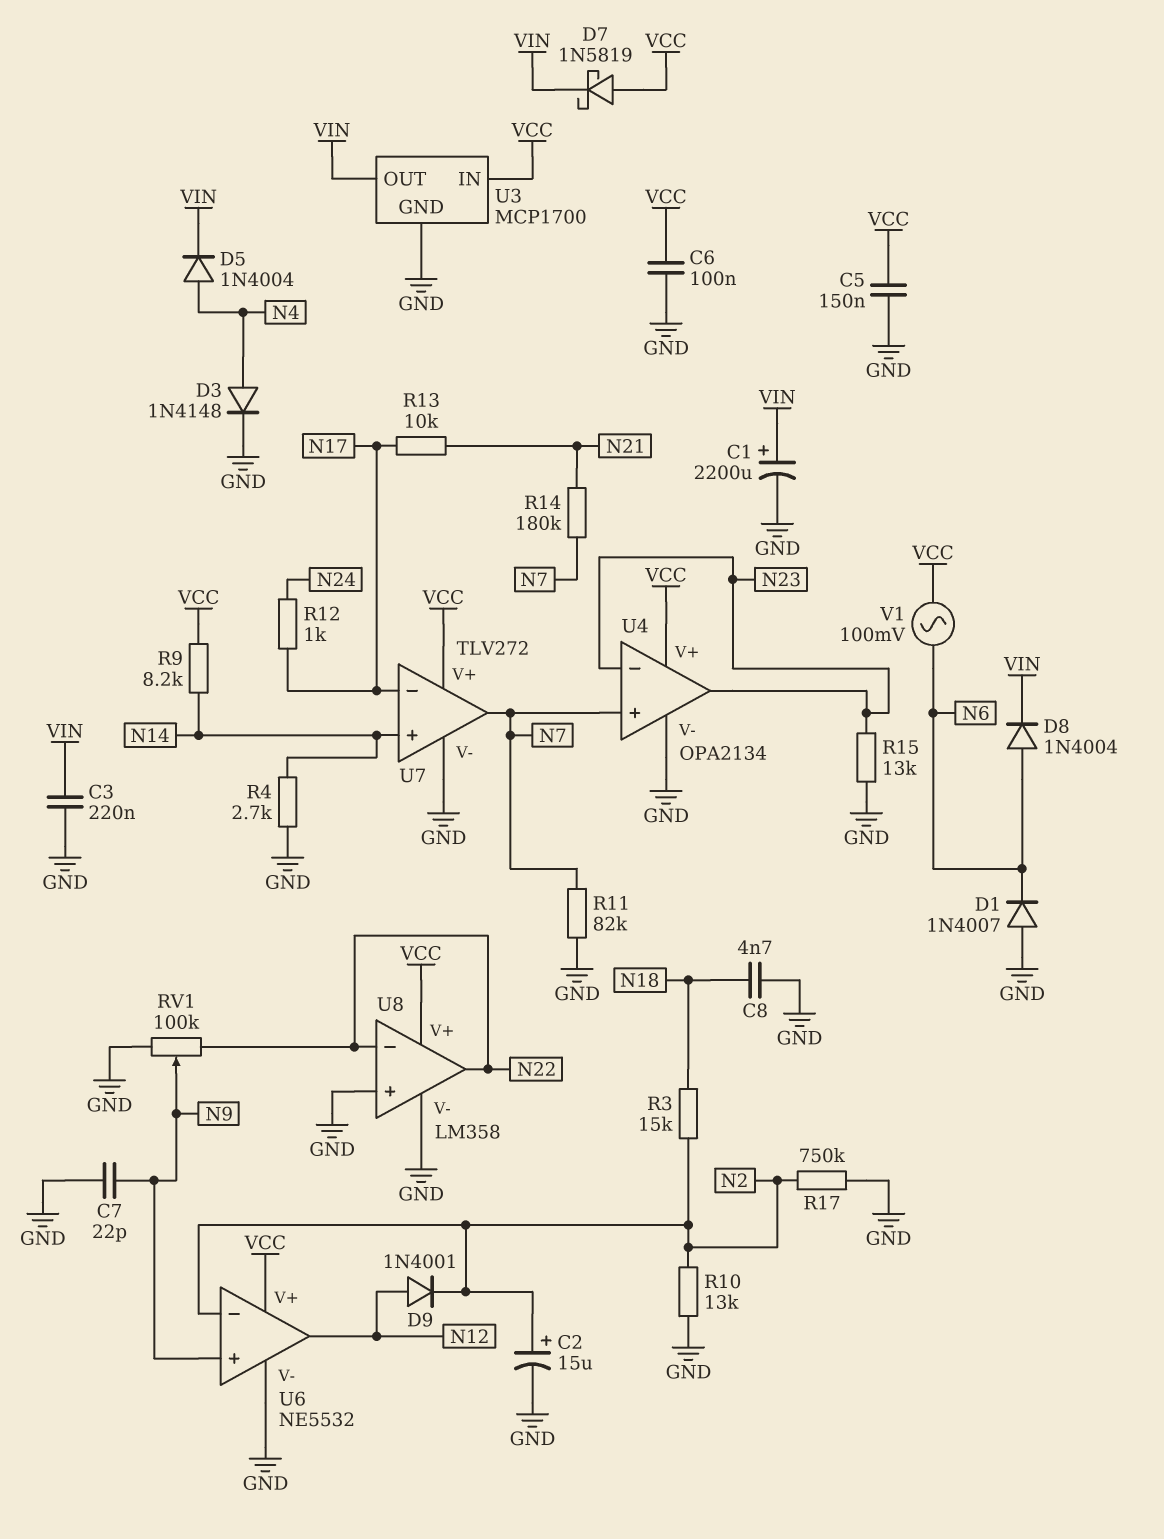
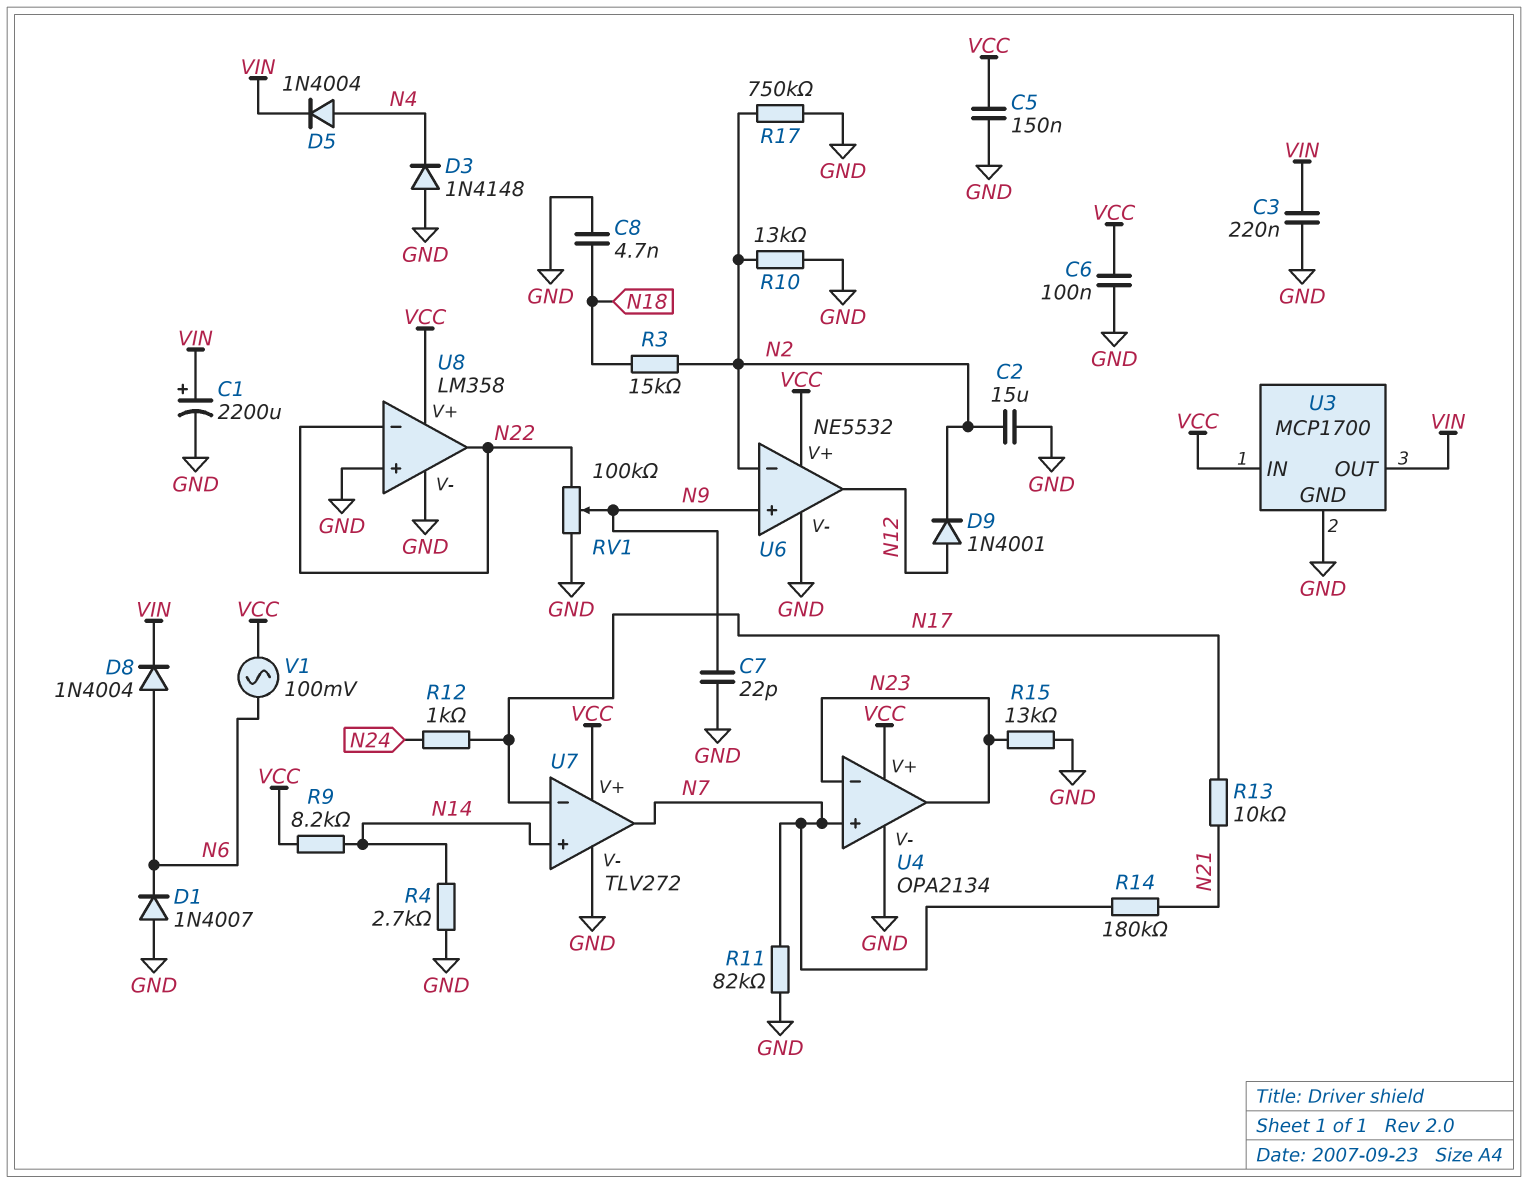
C2: 15uF (plus N2, minus GND) -> 15uF (GND, N2)
D3: diode 1N4148 (A N4, K GND) -> diode 1N4148 (A GND, K N4)
D7: schottky 1N5819 (A VCC, K VIN) -> none

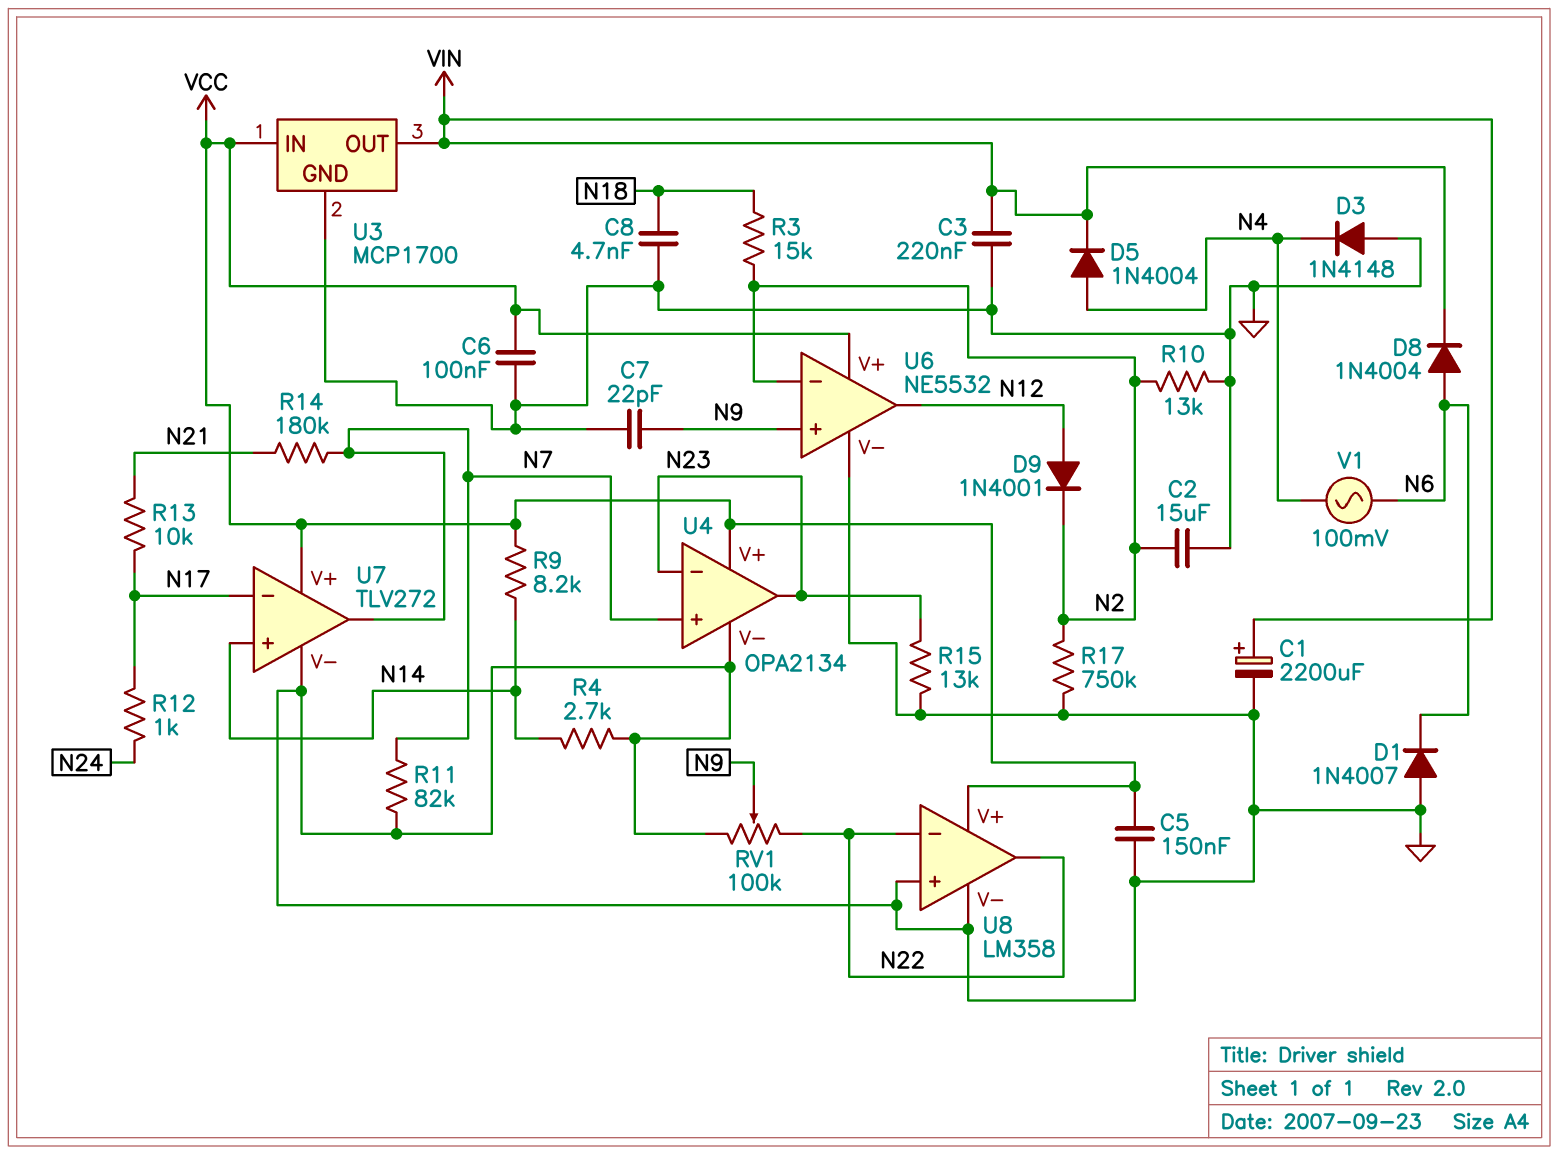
V1: AC 100mV (N6, VCC) -> AC 100mV (N4, N6)

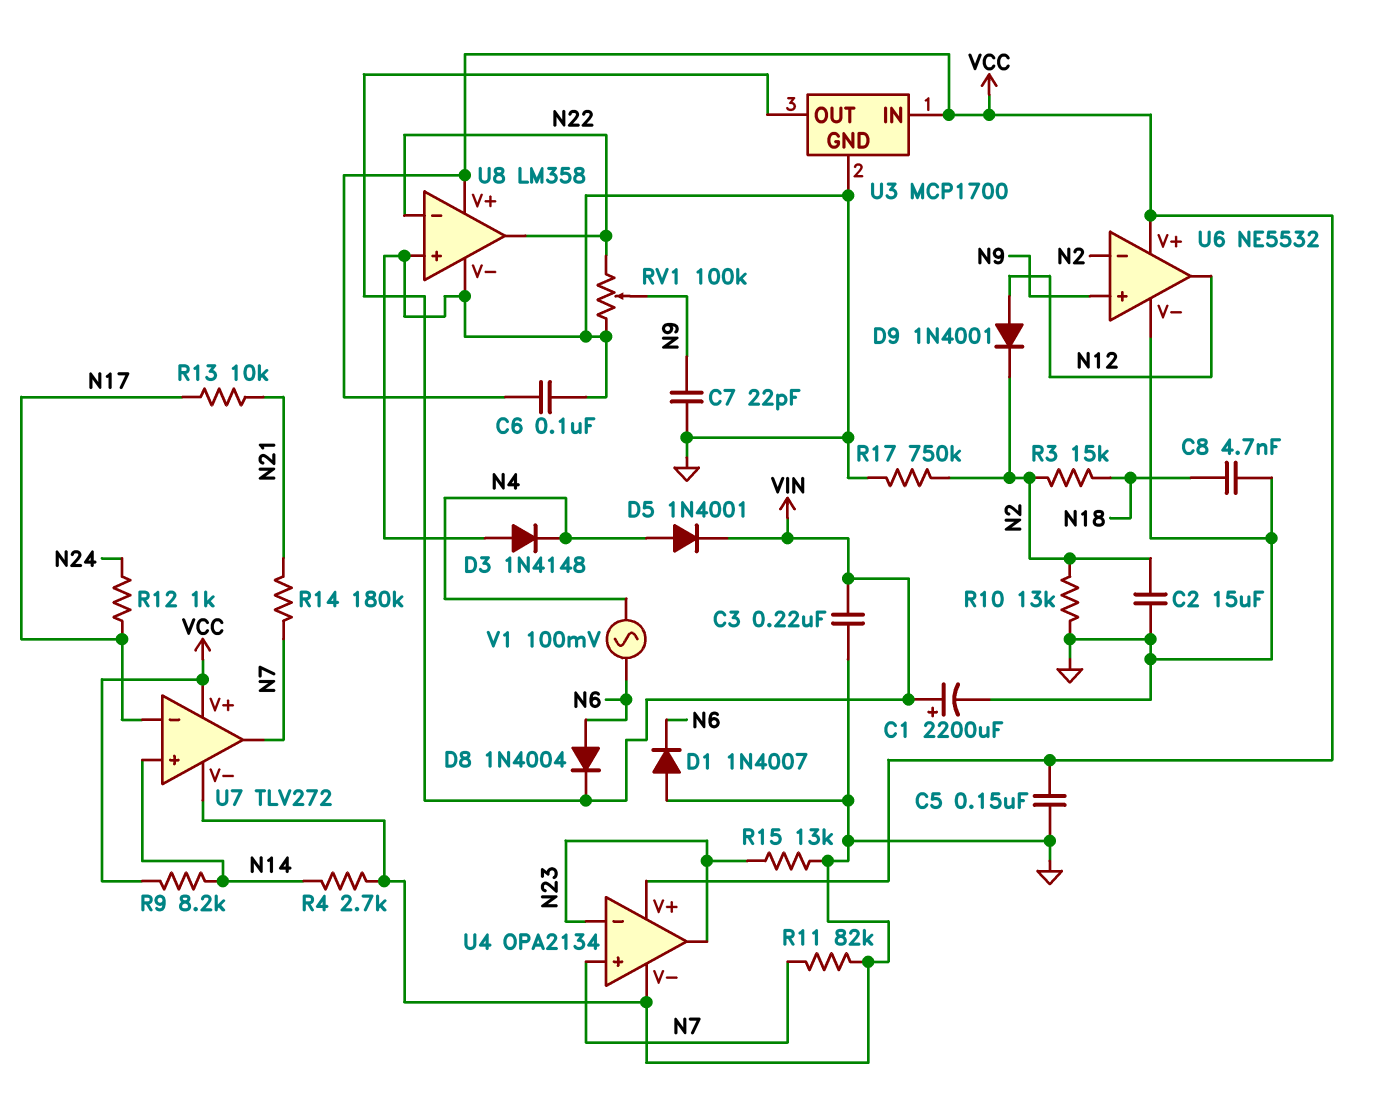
D5: diode 1N4004 (A N4, K VIN) -> diode 1N4001 (A N4, K VIN)

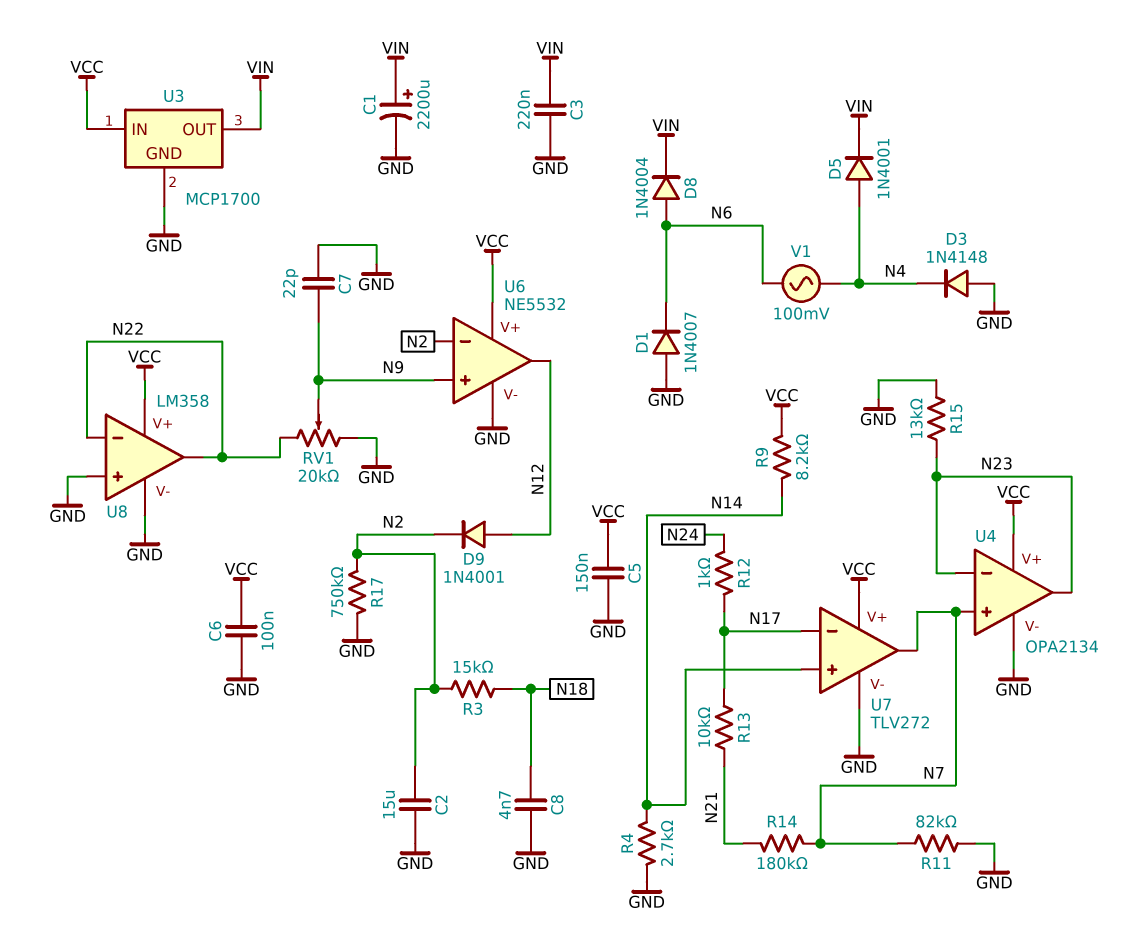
R10: 13k (GND, N2) -> none
RV1: 100k (GND, N22, wiper N9) -> 20k (GND, N22, wiper N9)

